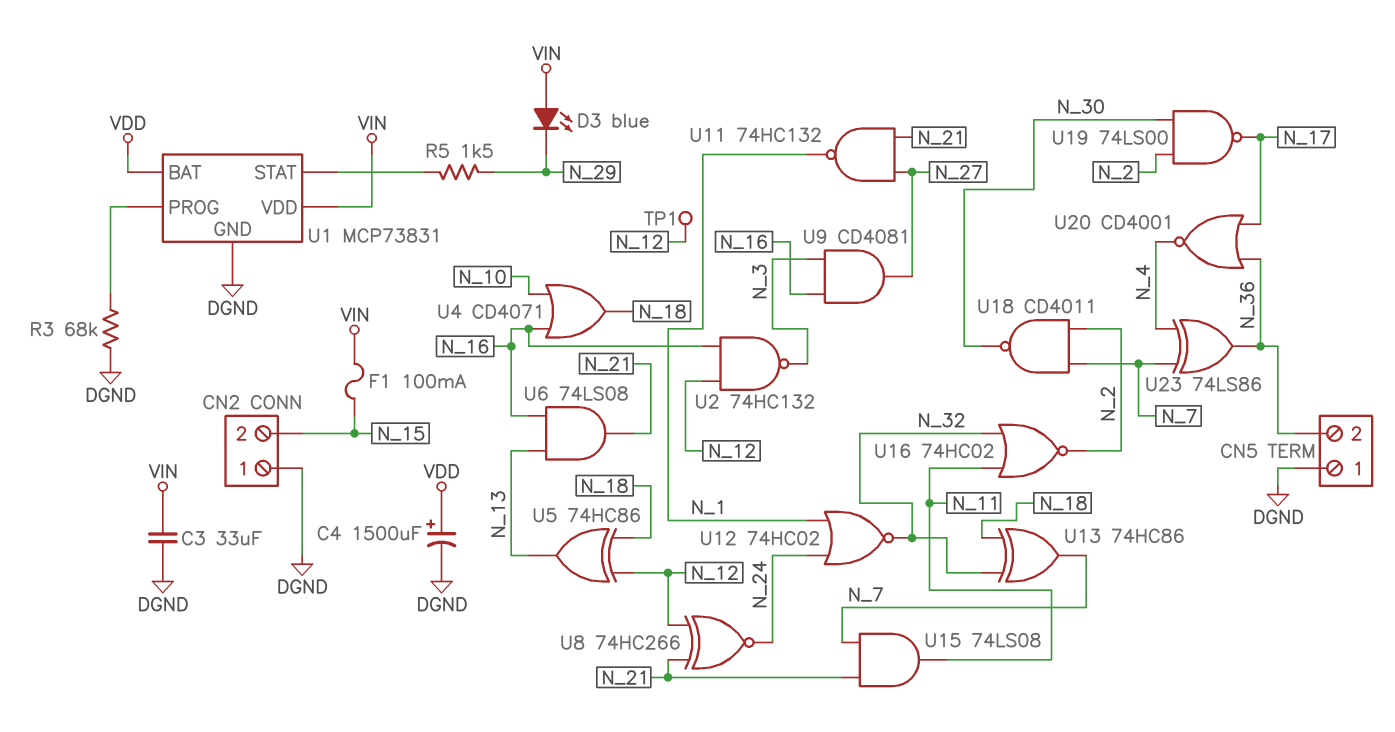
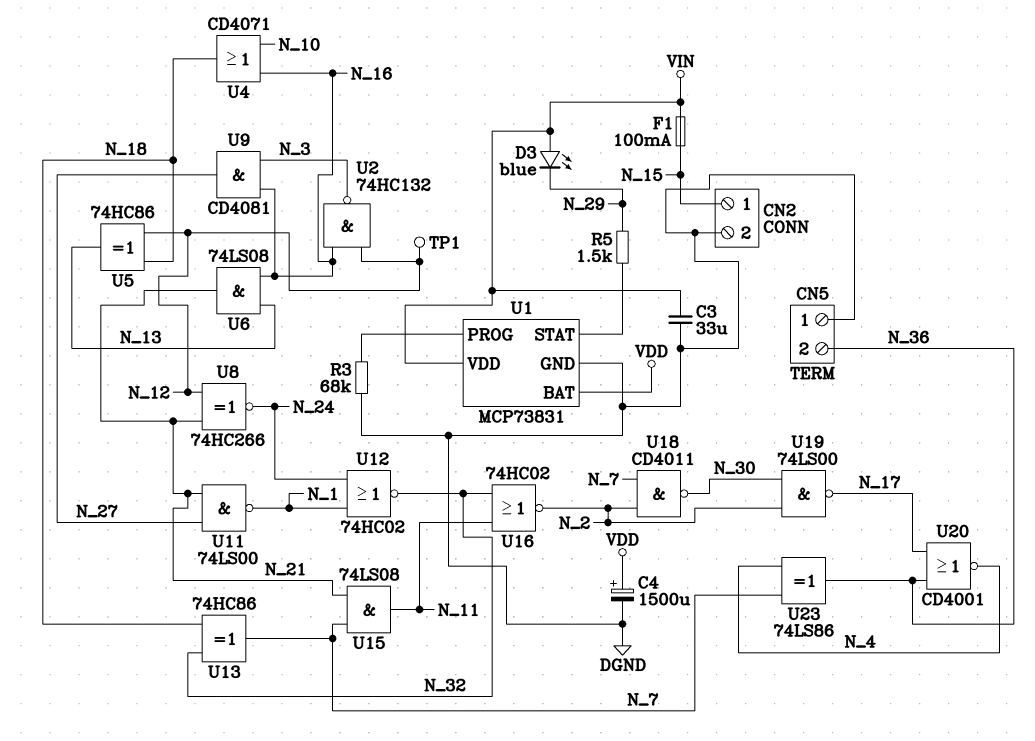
CN2 pin 1: DGND -> N_15
CN2 pin 2: N_15 -> DGND
U11: NAND 74HC132 (in N_21, in N_27, out N_1) -> NAND 74LS00 (in N_21, in N_27, out N_1)

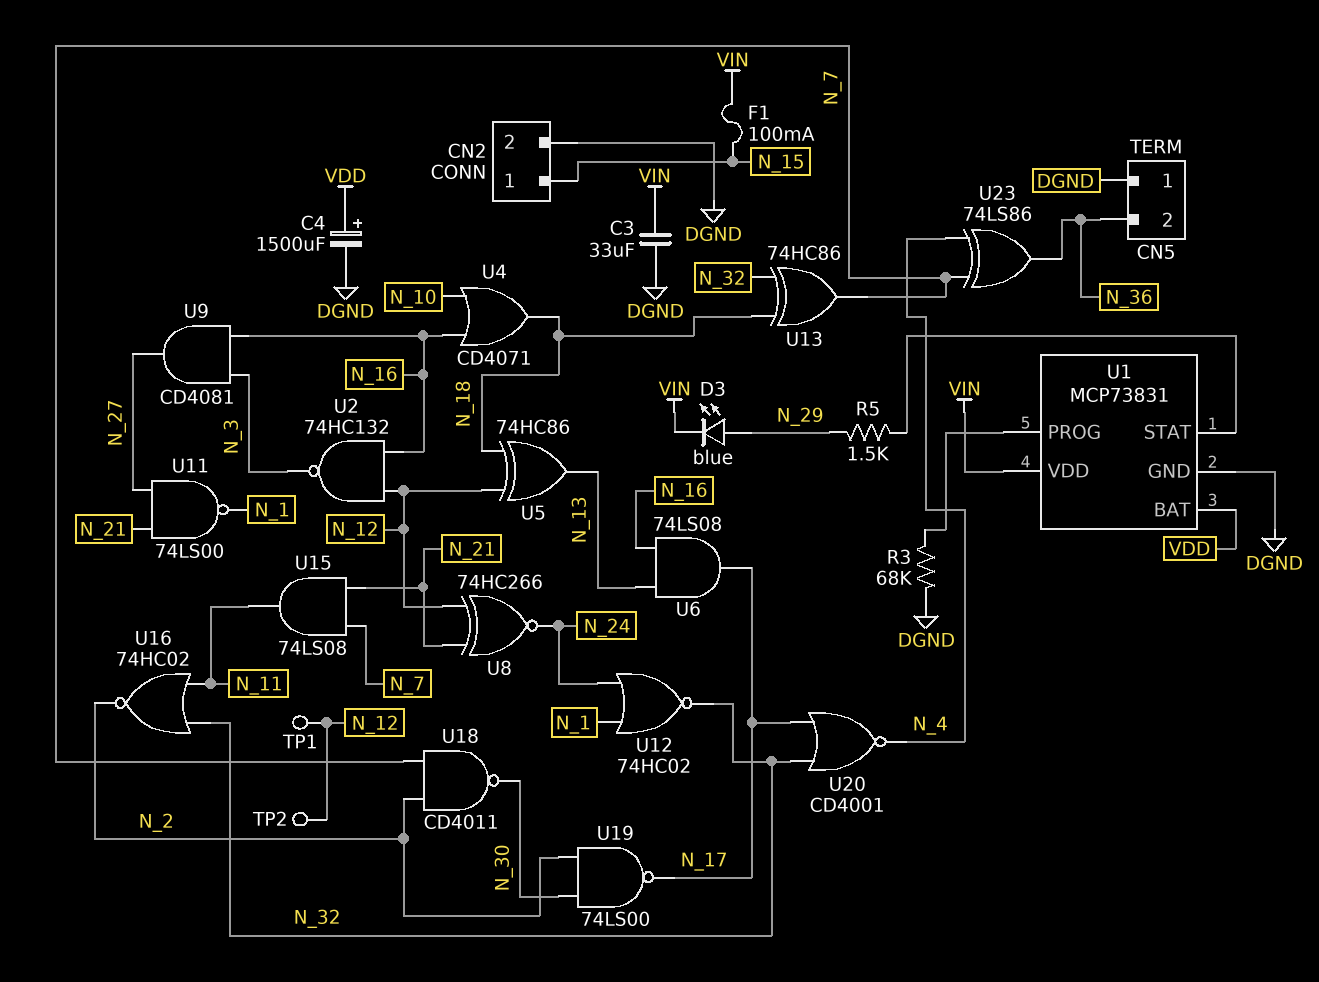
D3: LED blue (A VIN, K N_29) -> LED blue (A N_29, K VIN)
TP2: none -> test point (N_12)
U6: AND 74LS08 (in N_13, in N_16, out N_21) -> AND 74LS08 (in N_13, in N_16, out N_17)
U20: NOR CD4001 (in N_17, in N_36, out N_4) -> NOR CD4001 (in N_17, in N_32, out N_4)

